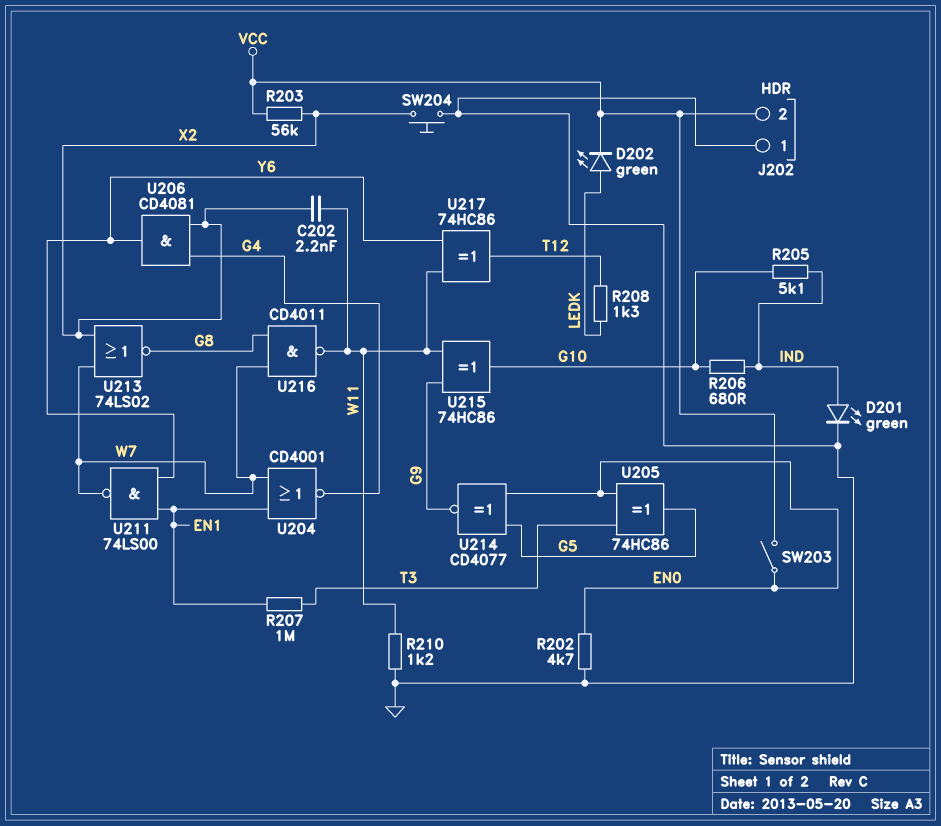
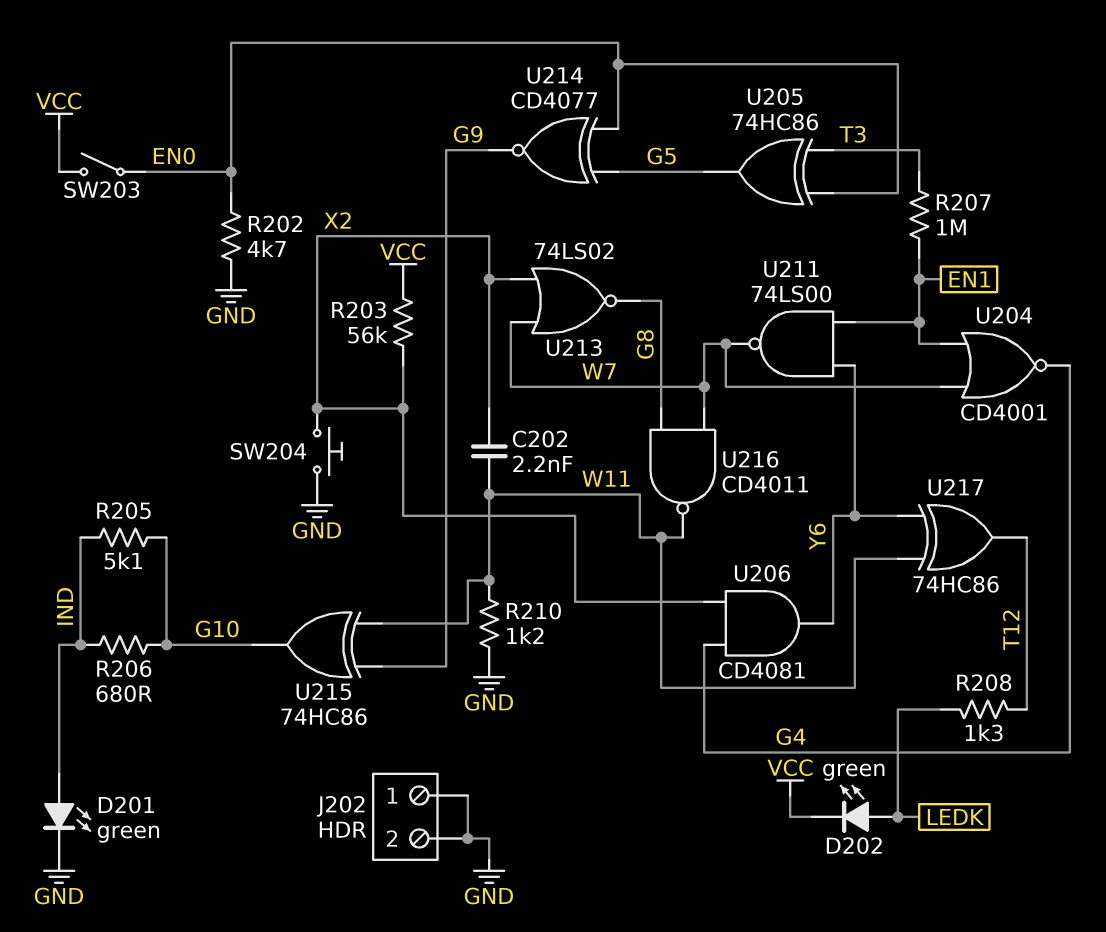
J202 pin 2: VCC -> GND

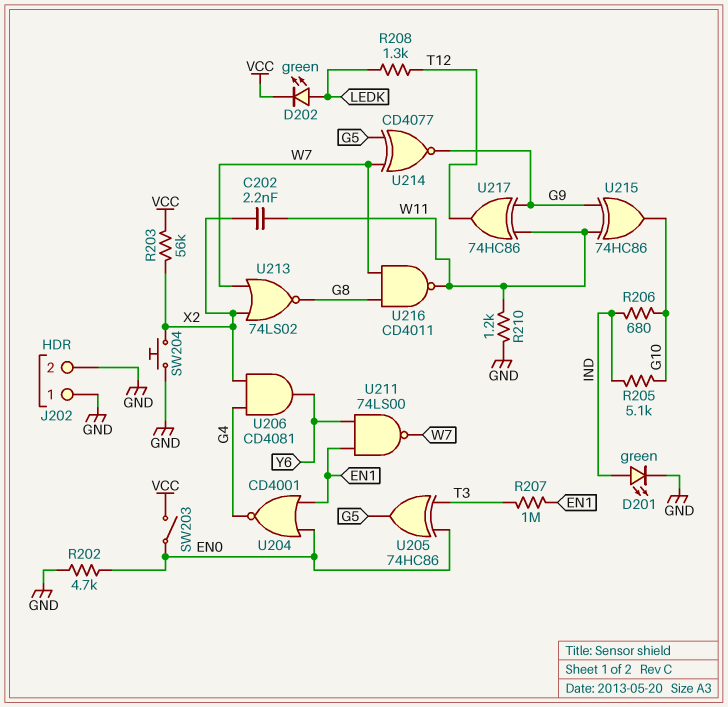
U204: NOR CD4001 (in EN1, in W7, out G4) -> NOR CD4001 (in EN0, in EN1, out G4)
U214: XNOR CD4077 (in EN0, in G5, out G9) -> XNOR CD4077 (in G5, in W7, out G9)
U217: XOR 74HC86 (in W11, in Y6, out T12) -> XOR 74HC86 (in G9, in W11, out T12)

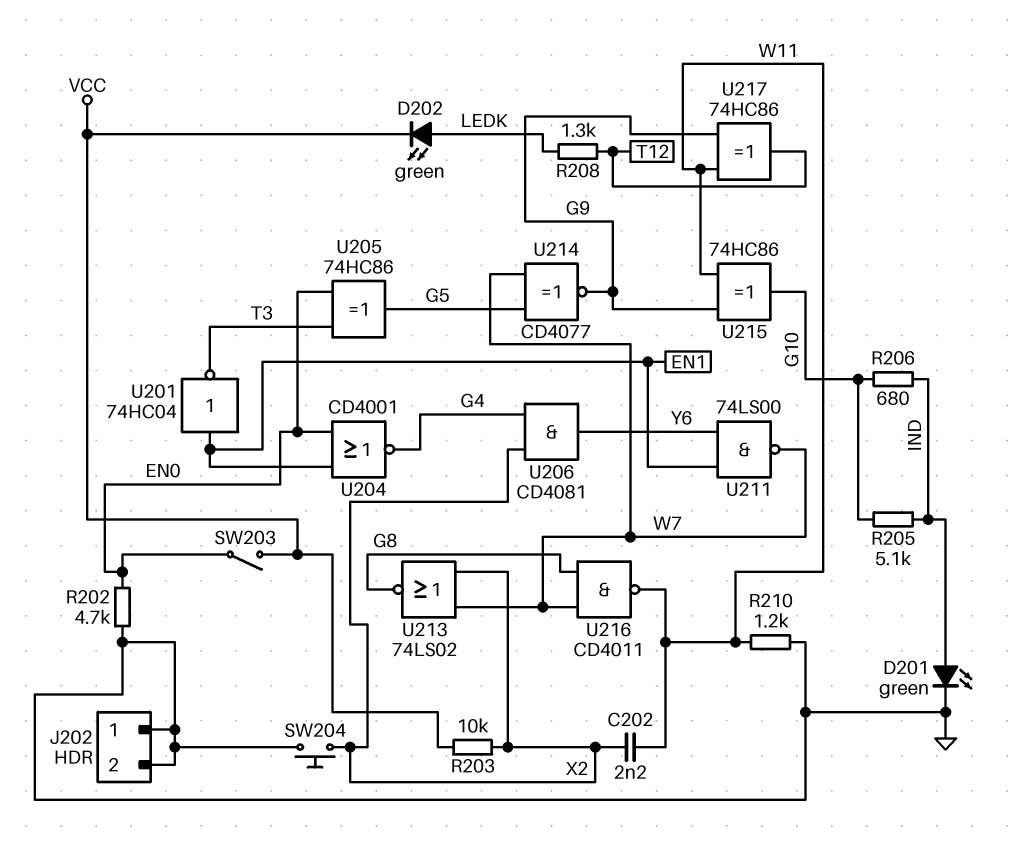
R203: 56k (VCC, X2) -> 10k (VCC, X2)
R207: 1M (EN1, T3) -> none
U201: none -> NOT 74HC04 (in EN1, out T3)

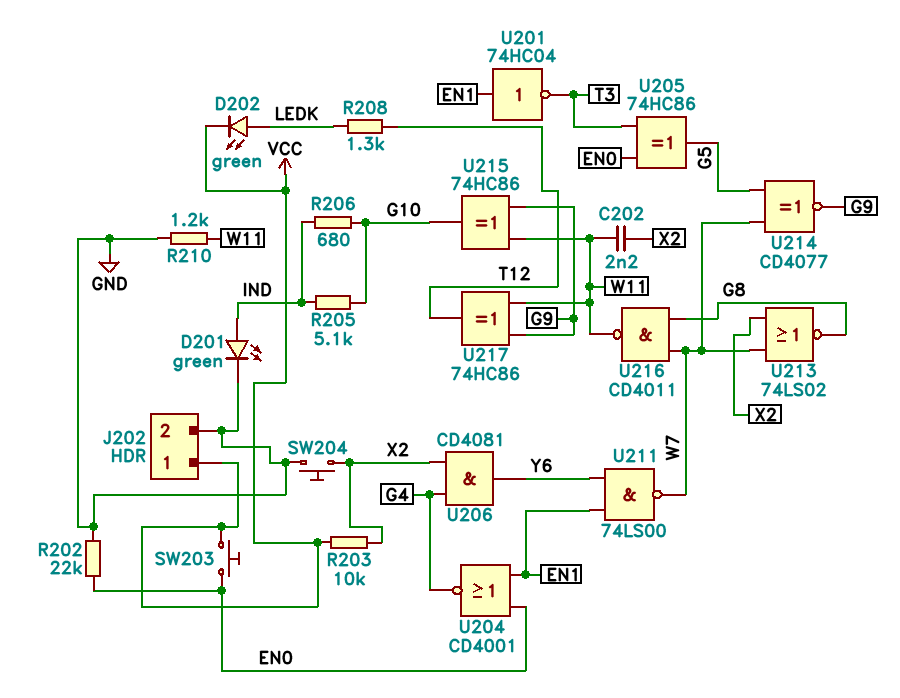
J202 pin 1: GND -> VCC
R202: 4.7k (EN0, GND) -> 22k (EN0, GND)
SW203: switch (EN0, VCC) -> button (EN0, VCC)

